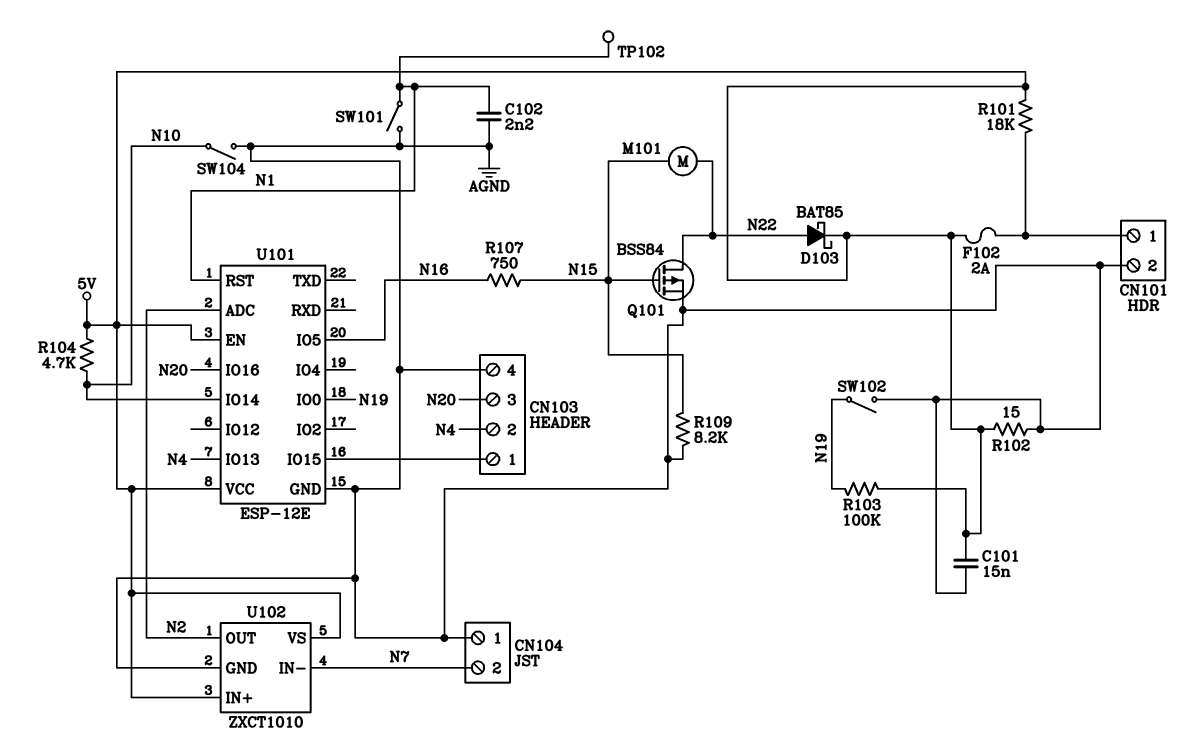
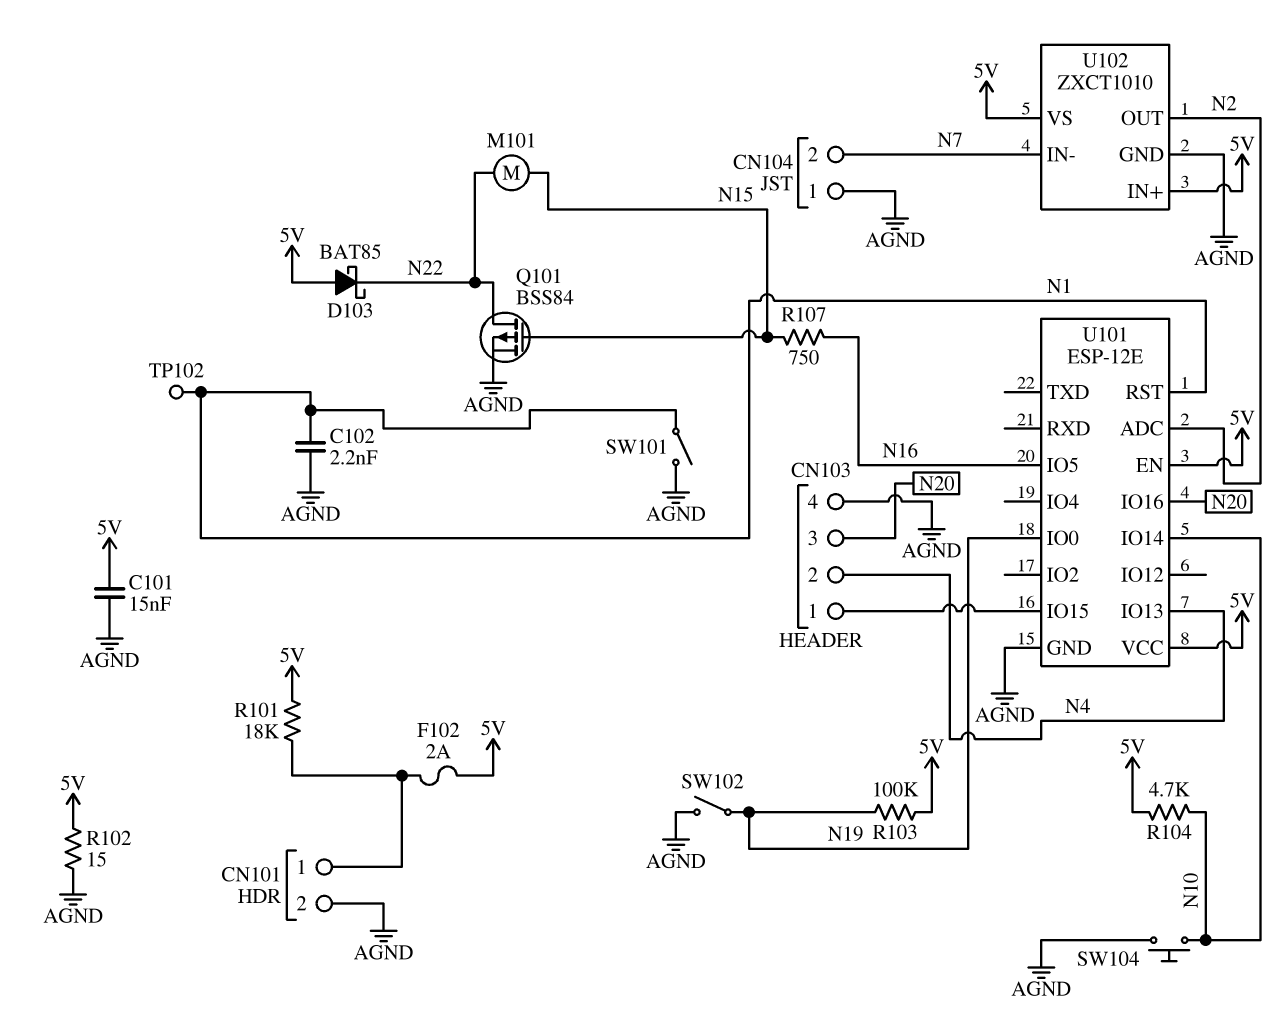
D103: schottky BAT85 (A N22, K 5V) -> schottky BAT85 (A 5V, K N22)
R109: 8.2k (AGND, N15) -> none
SW104: switch (AGND, N10) -> button (AGND, N10)

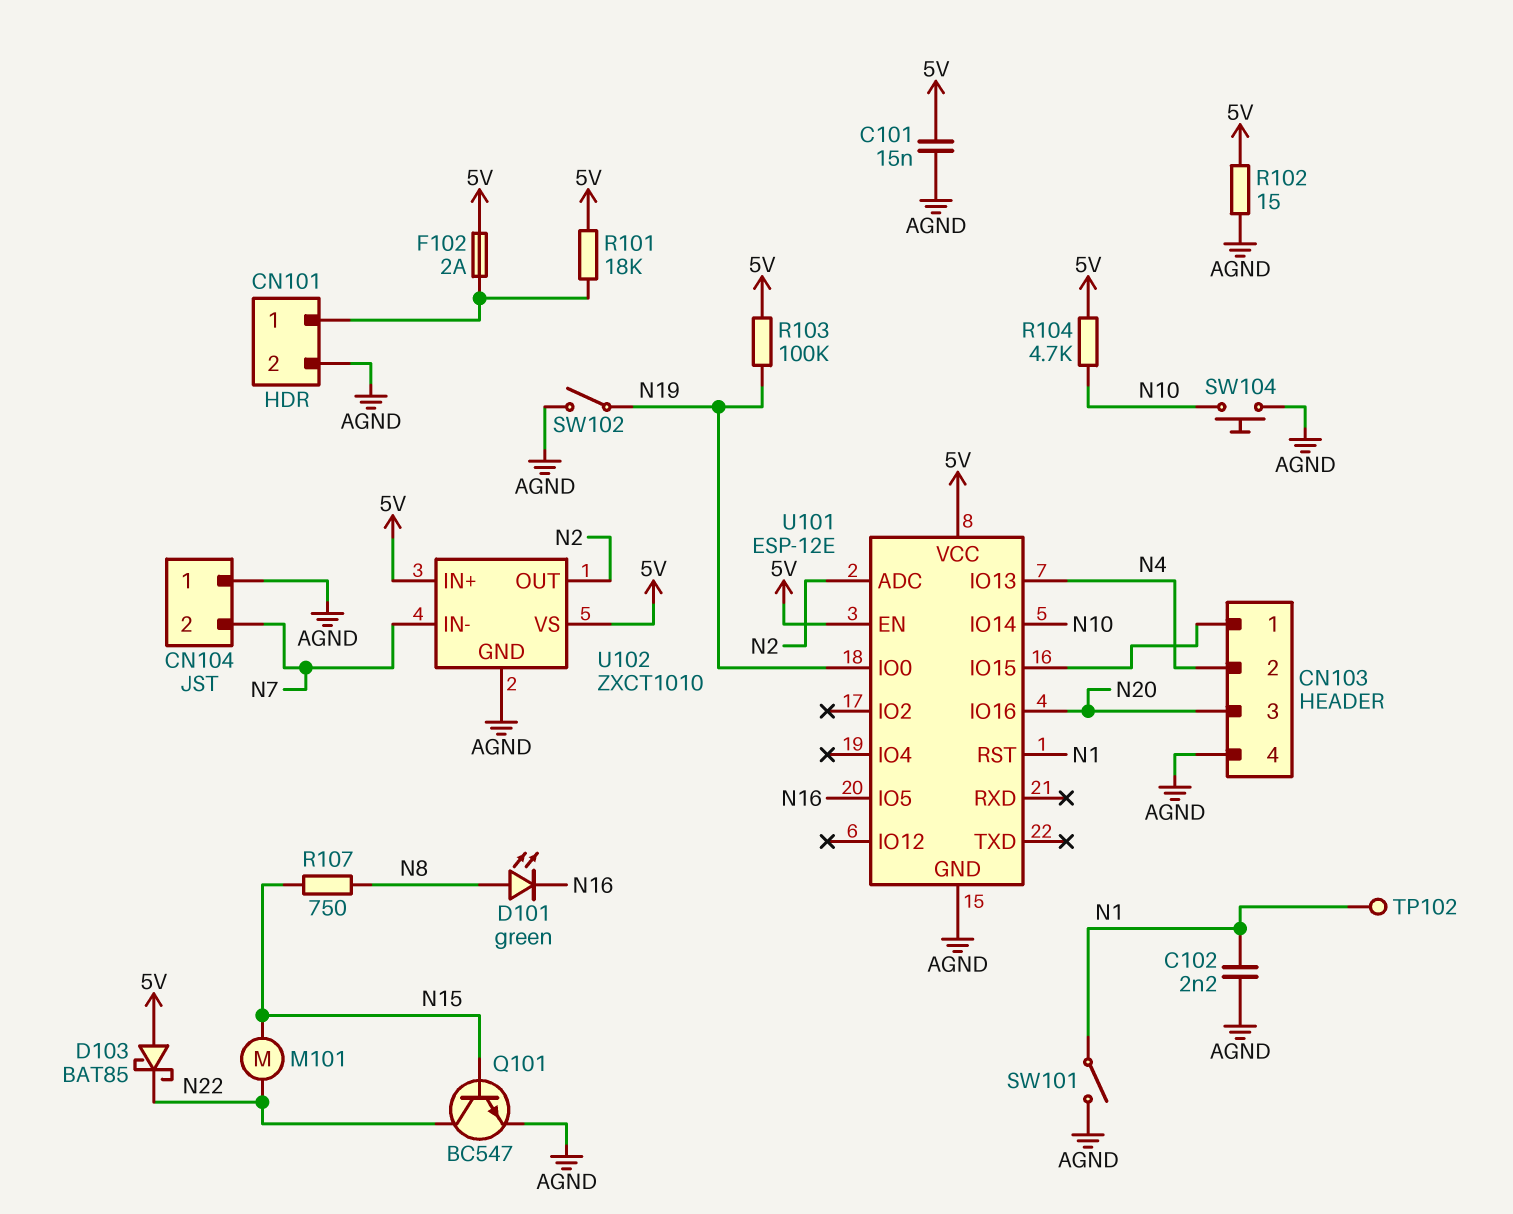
D101: none -> LED green (A N8, K N16)
Q101: PMOS BSS84 (G N15, D N22, S AGND) -> NPN BC547 (B N15, C N22, E AGND)
R107: 750 (N15, N16) -> 750 (N8, N15)

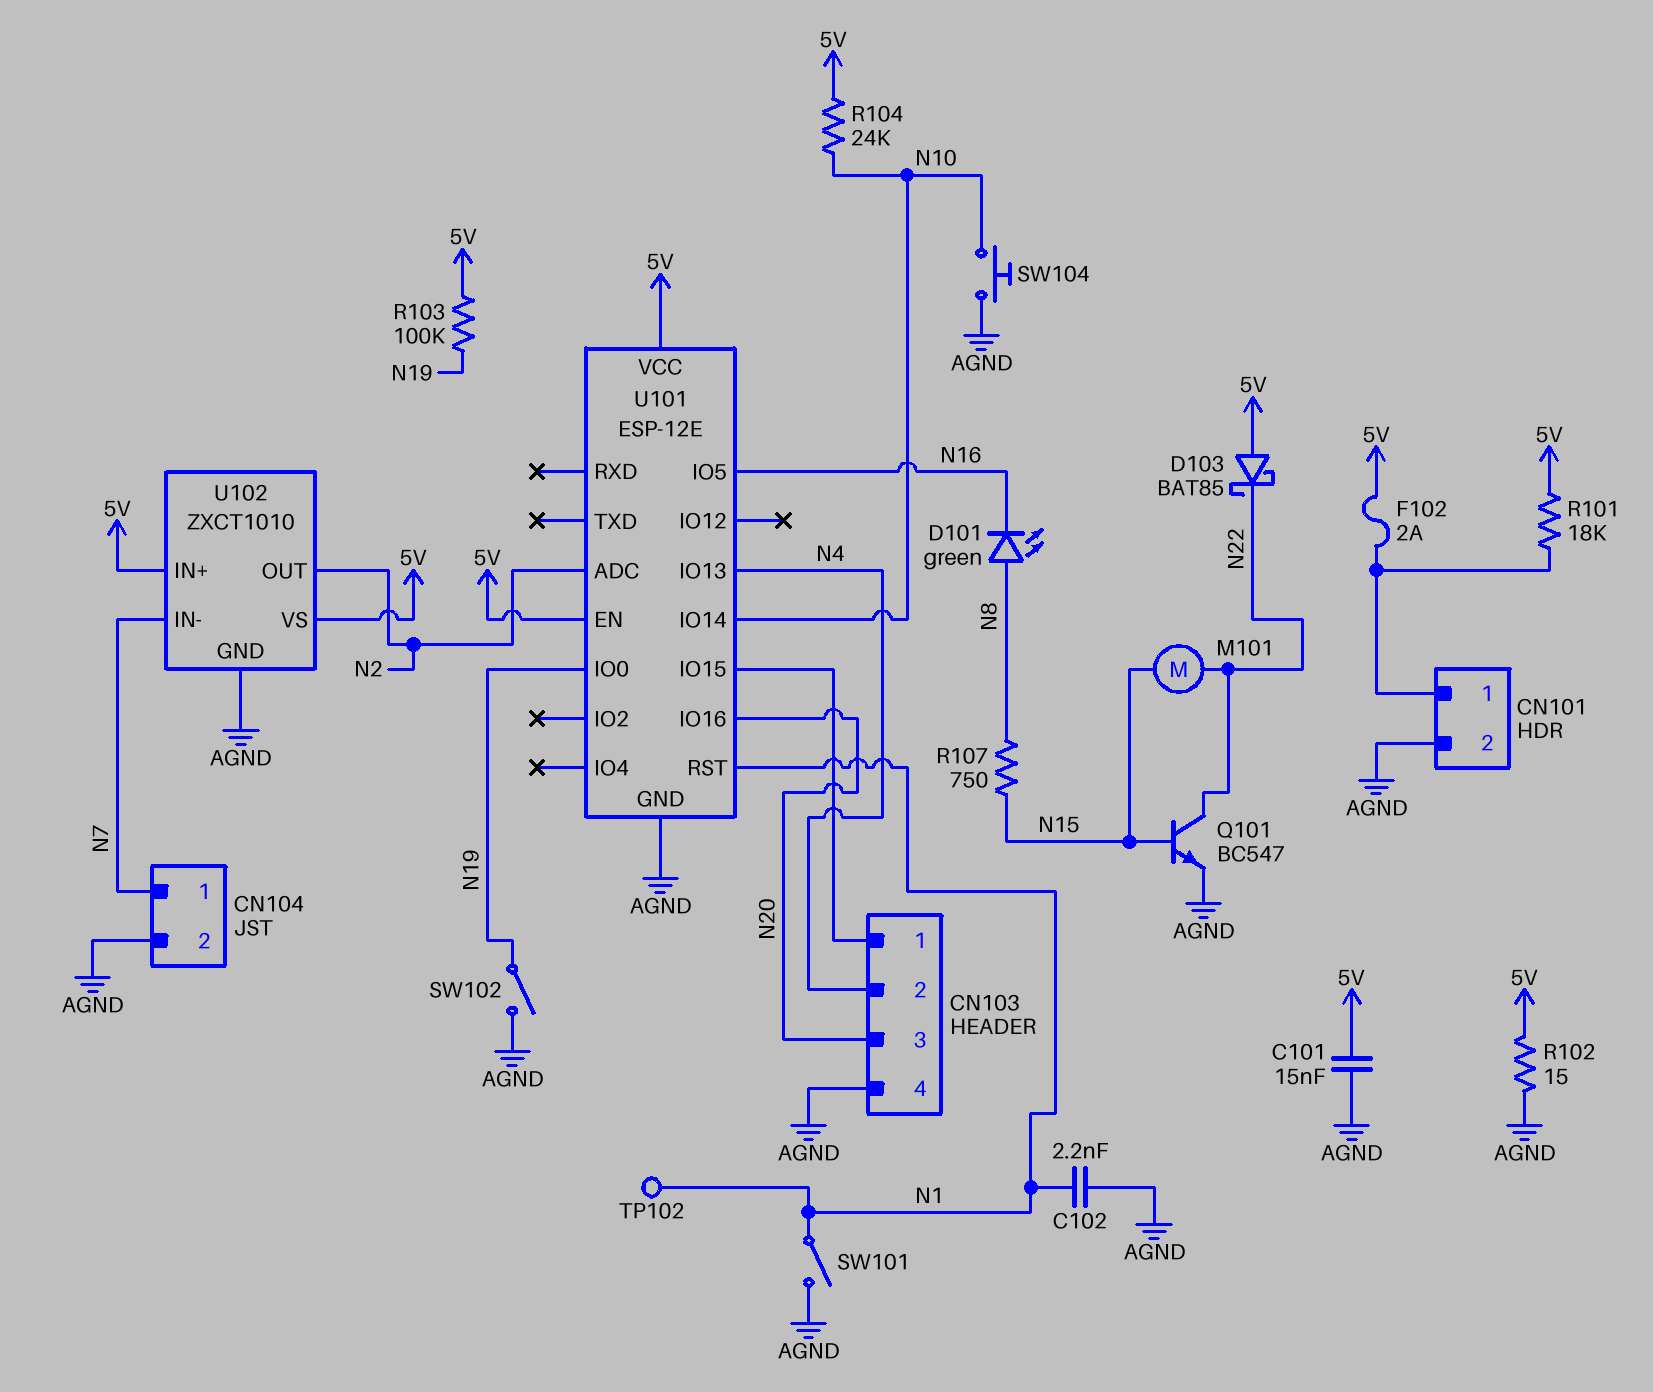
CN104 pin 1: AGND -> N7
CN104 pin 2: N7 -> AGND
R104: 4.7k (5V, N10) -> 24k (5V, N10)

